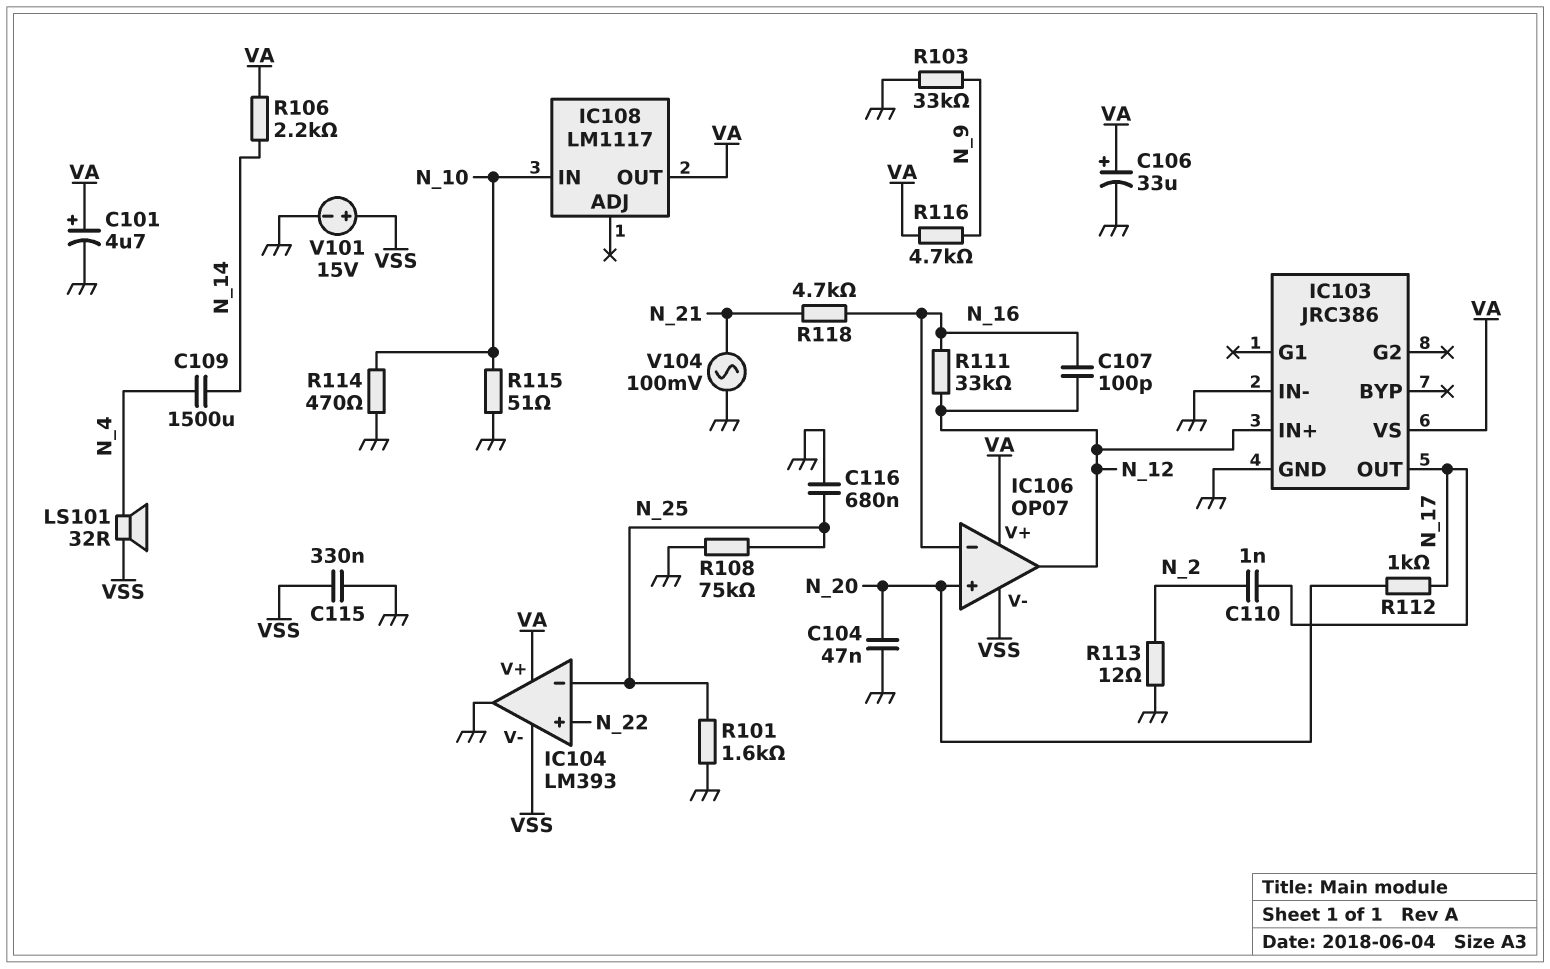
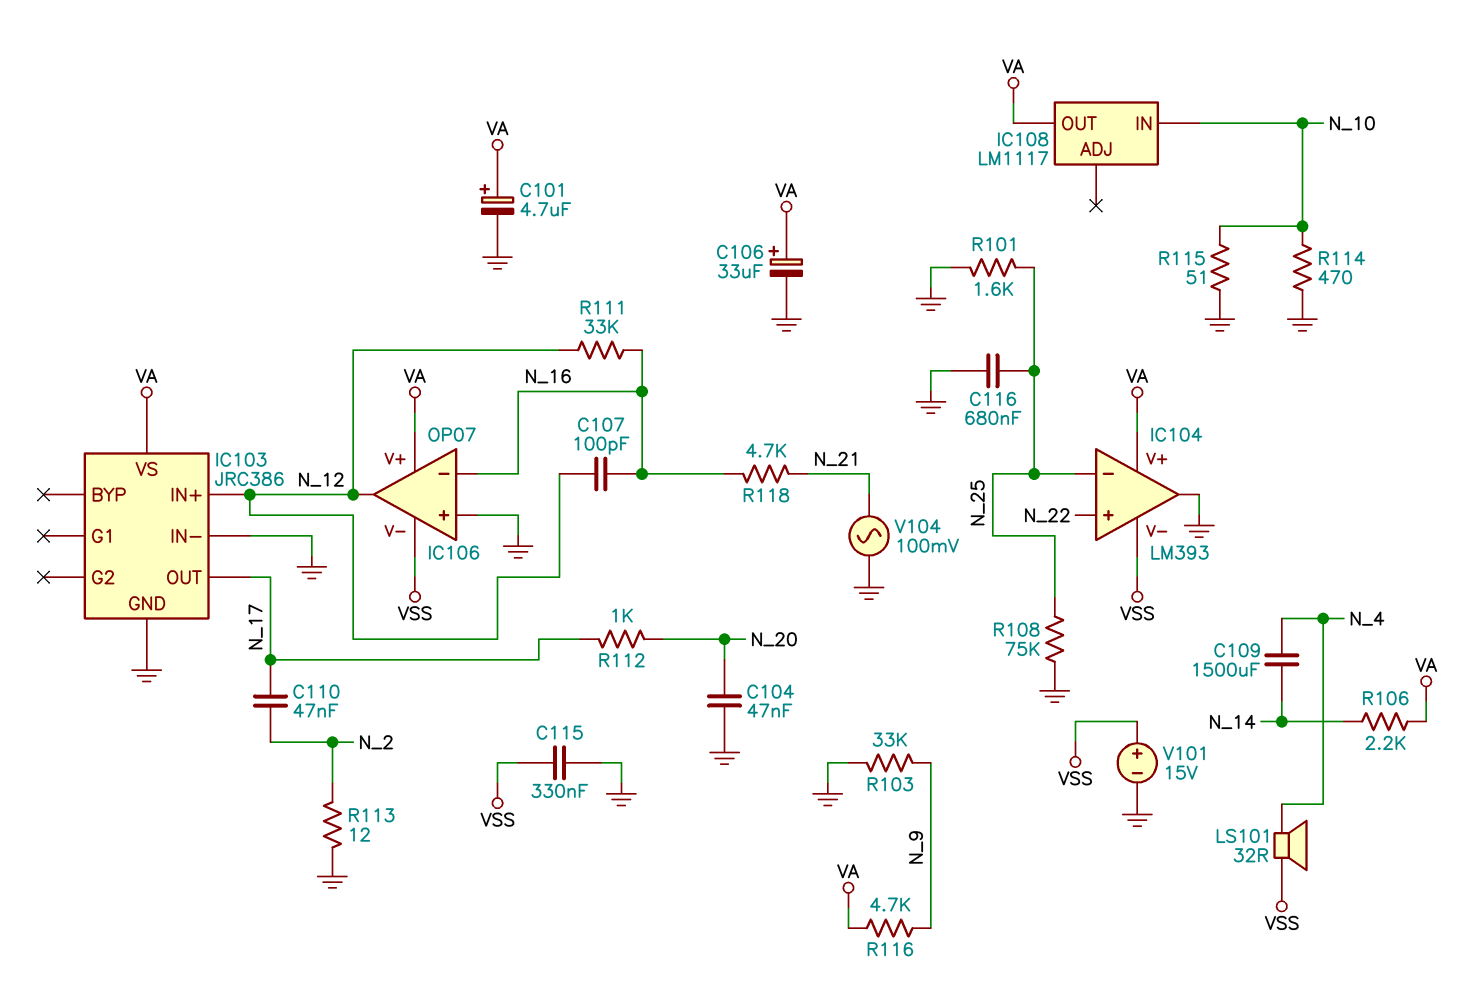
C110: 1nF (N_2, N_17) -> 47nF (N_2, N_17)
IC106 pin in+: N_20 -> GND

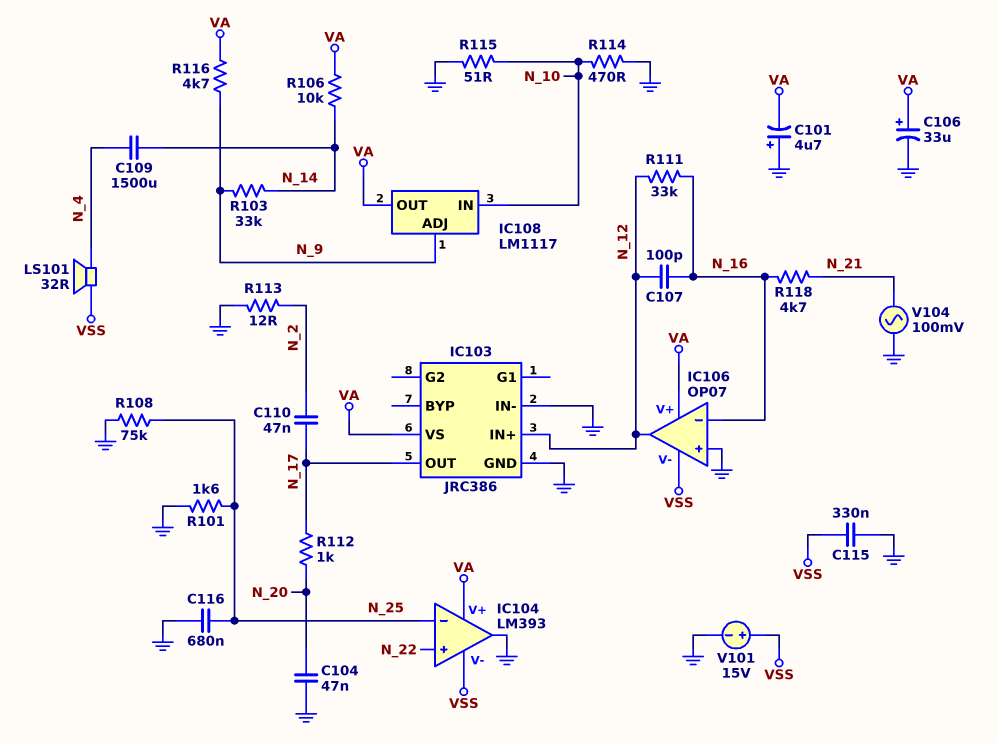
C101: 4.7uF (plus VA, minus GND) -> 4.7uF (plus GND, minus VA)
IC108 pin ADJ: none -> N_9
R103: 33k (GND, N_9) -> 33k (N_9, N_14)
R106: 2.2k (N_14, VA) -> 10k (N_14, VA)

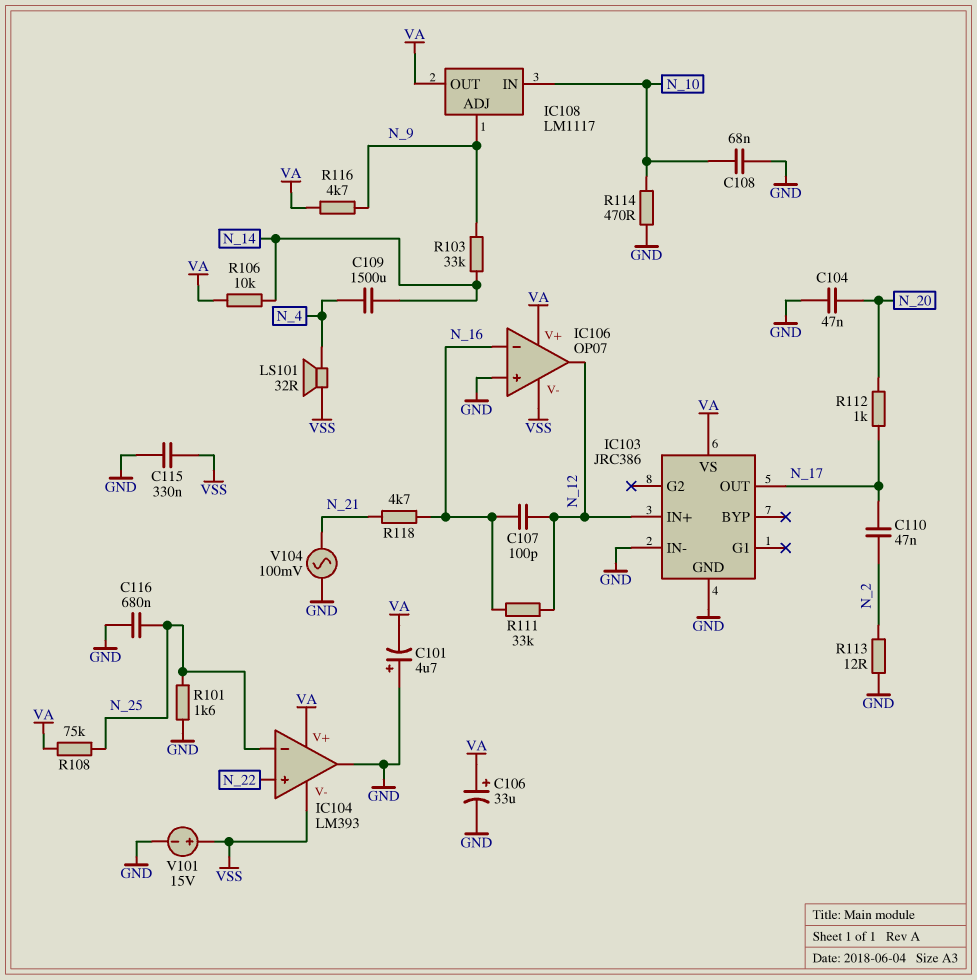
C108: none -> 68nF (GND, N_10)
R108: 75k (GND, N_25) -> 75k (N_25, VA)
R115: 51 (GND, N_10) -> none

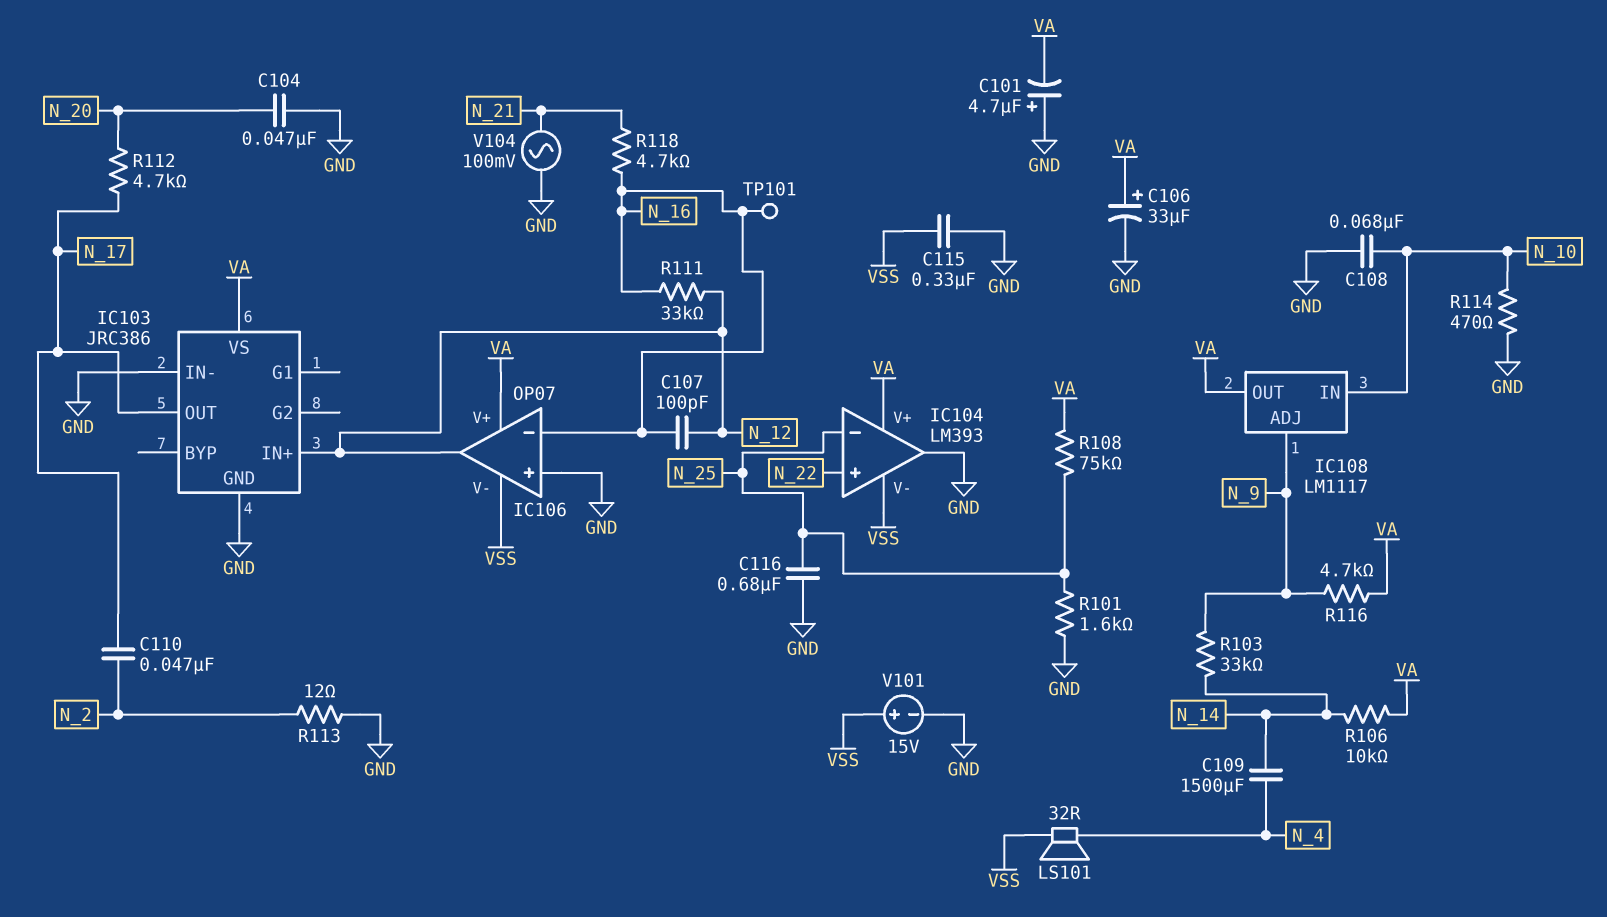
R112: 1k (N_17, N_20) -> 4.7k (N_17, N_20)
TP101: none -> test point (N_16)

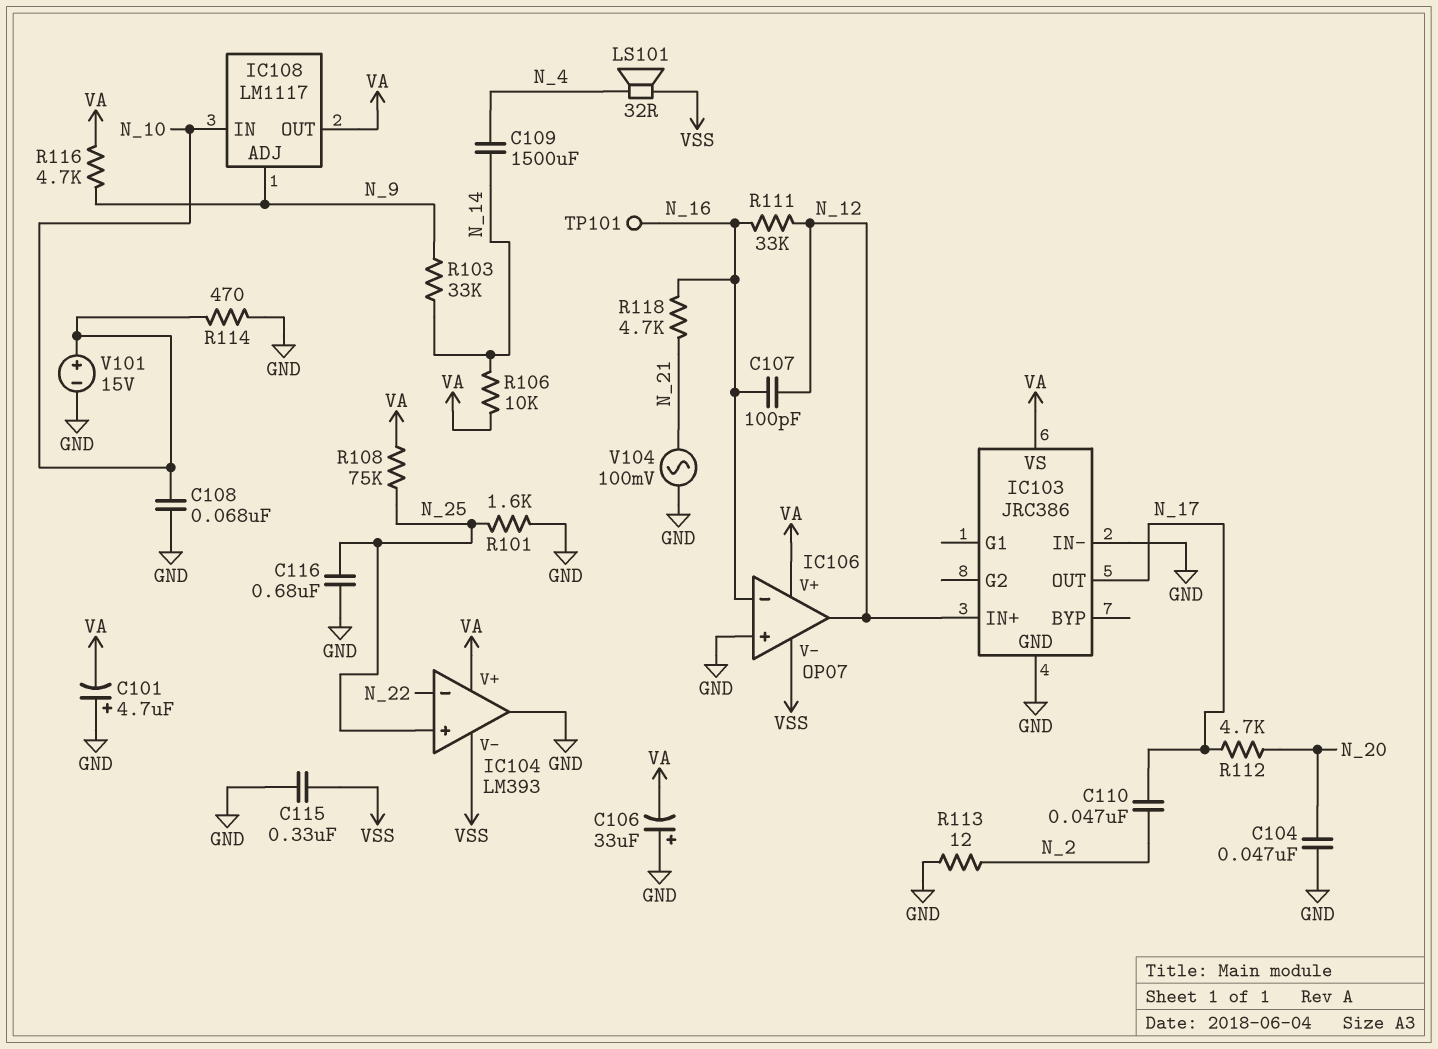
C106: 33uF (plus VA, minus GND) -> 33uF (plus GND, minus VA)
IC104 pin in+: N_22 -> N_25
IC104 pin in-: N_25 -> N_22
V101: 15V (plus VSS, minus GND) -> 15V (plus N_10, minus GND)

